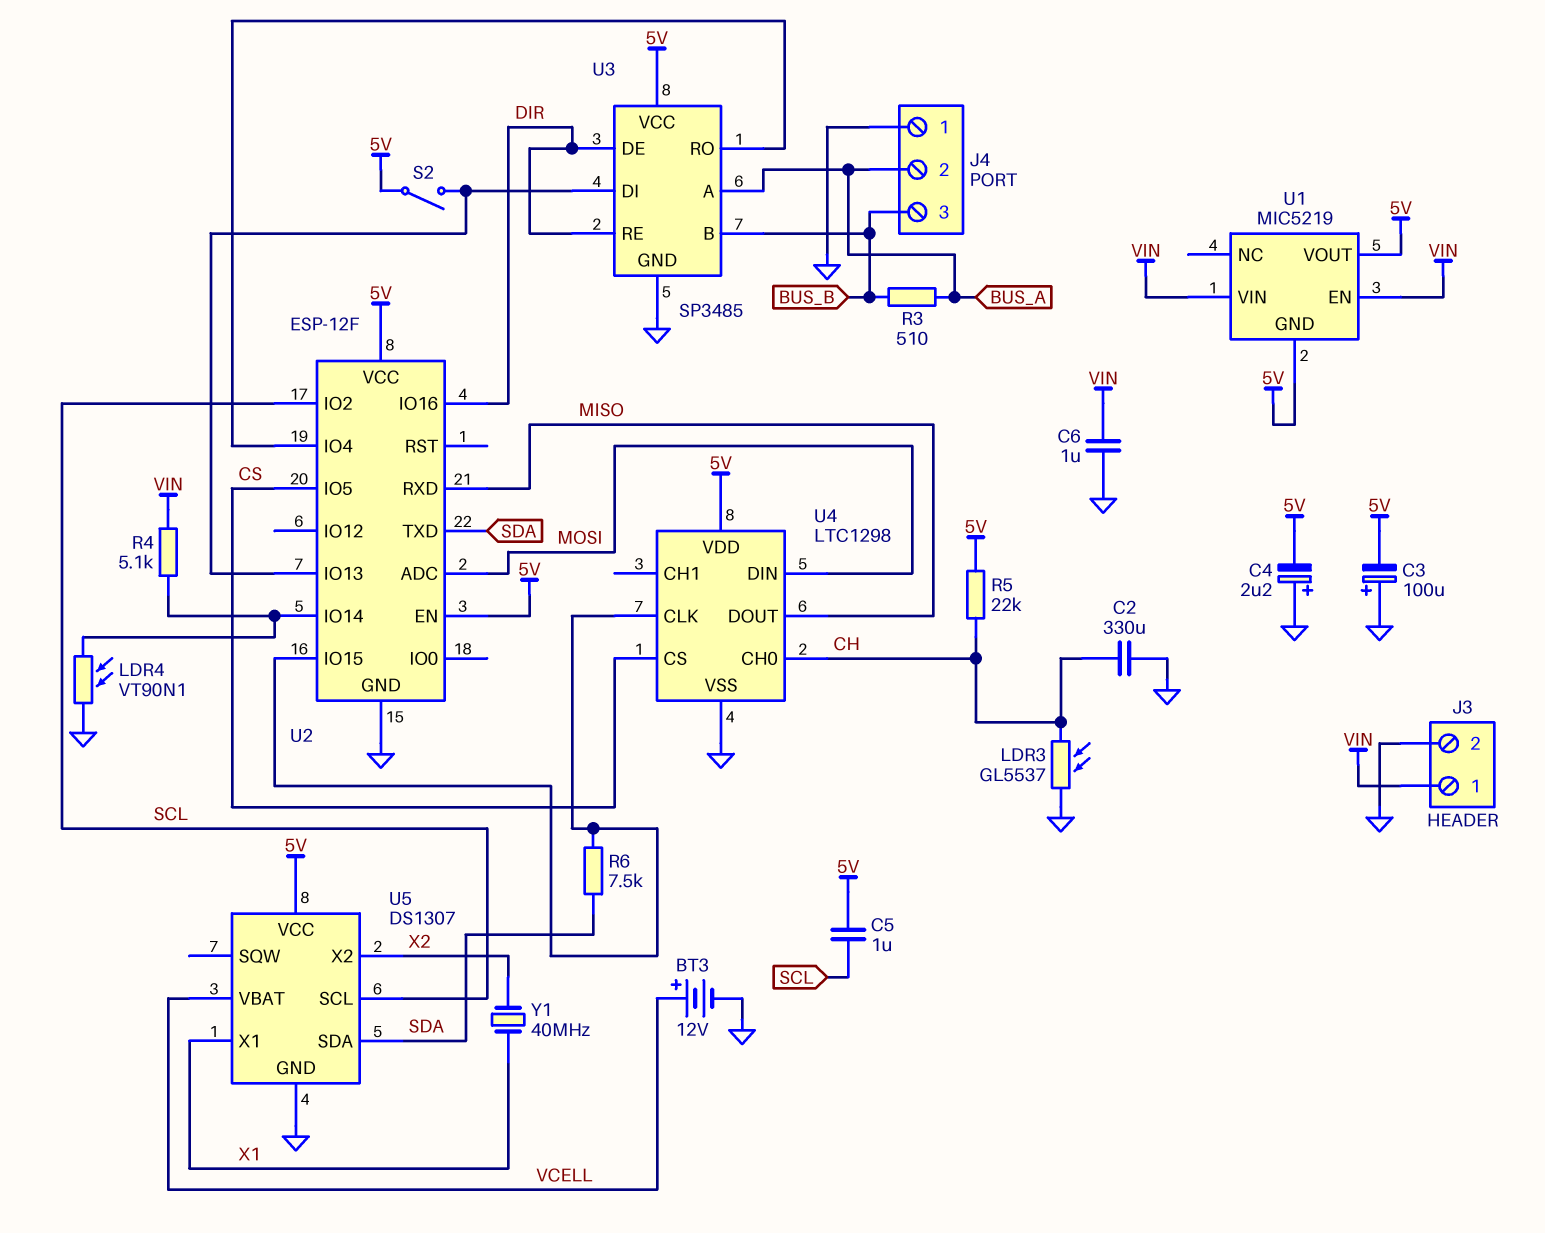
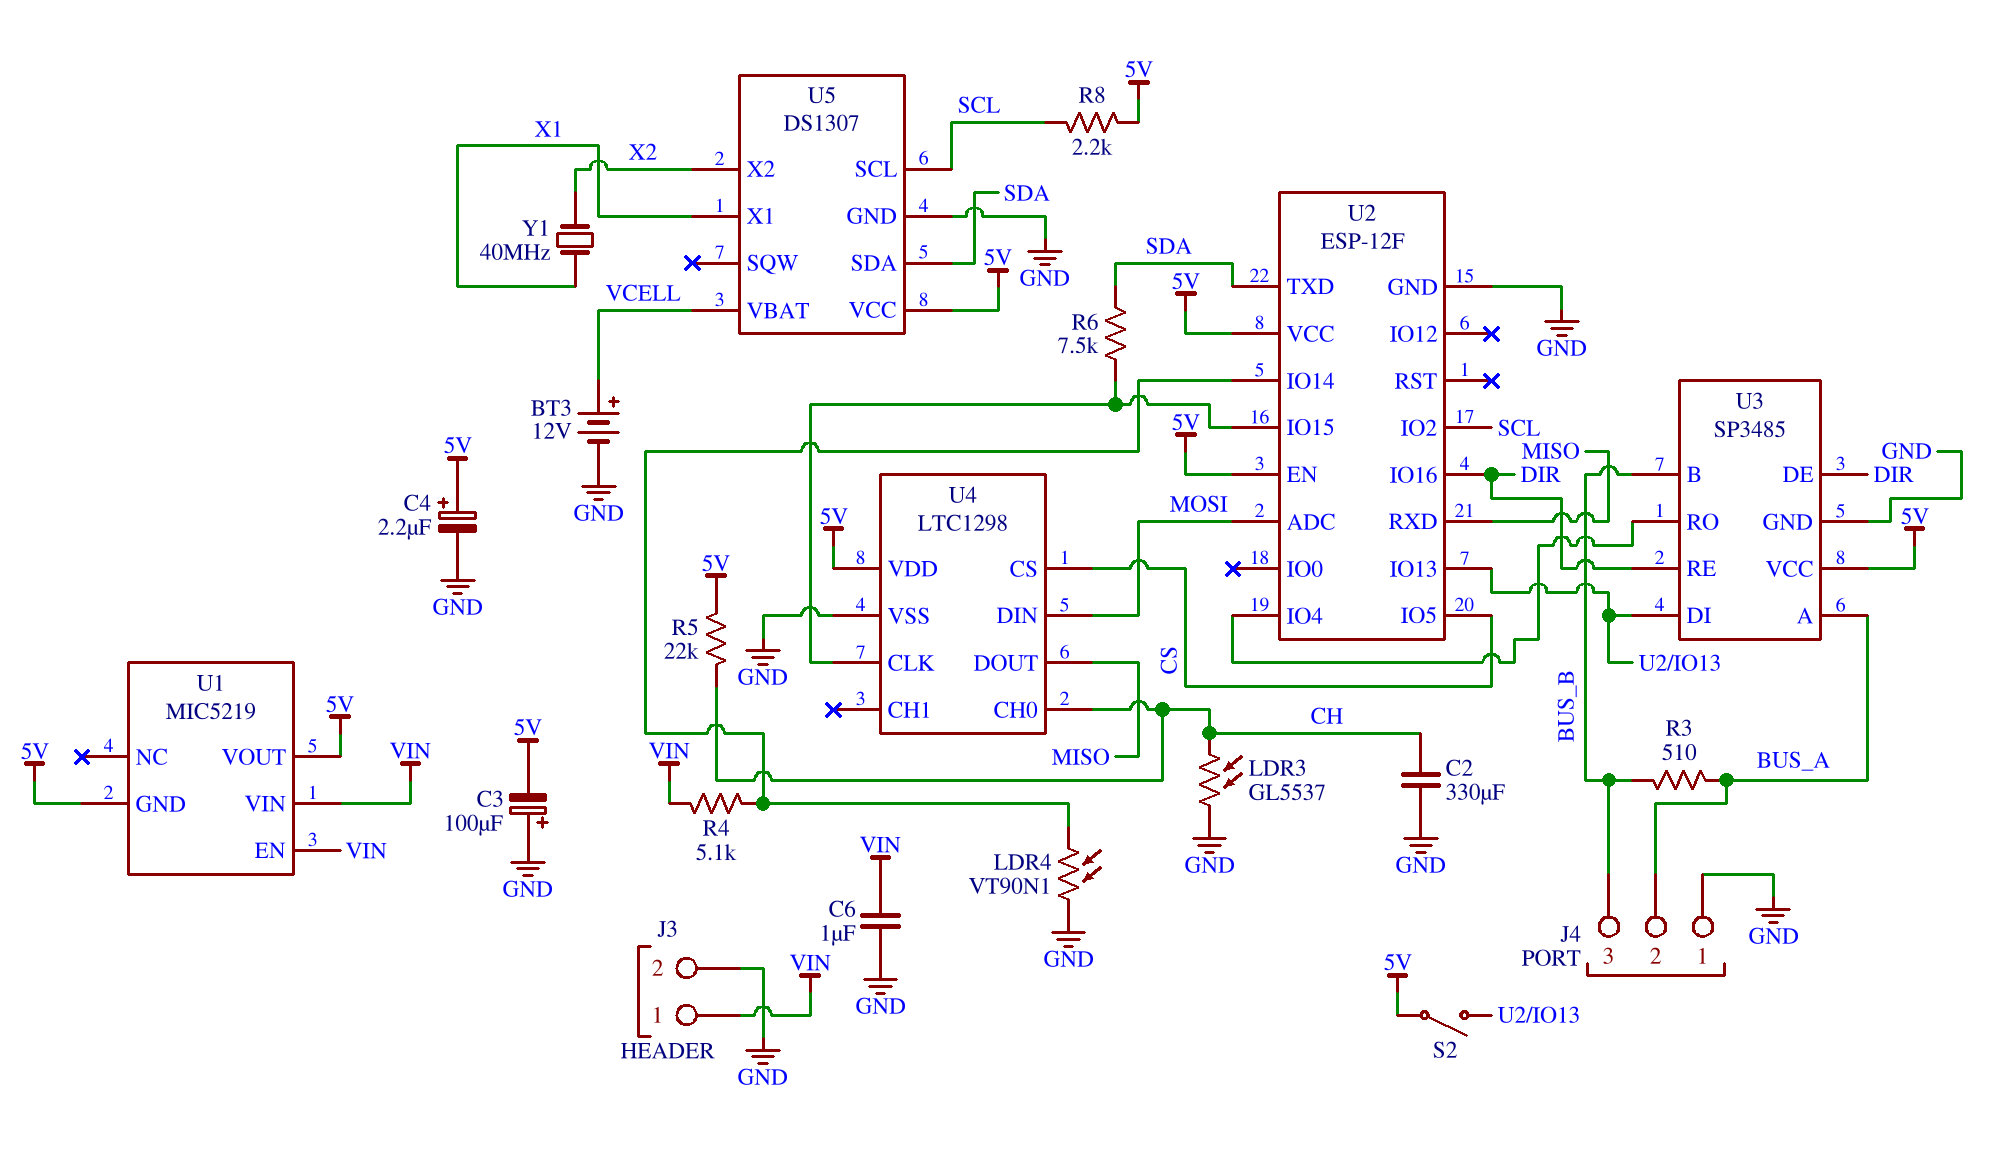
C4: 2.2uF (plus GND, minus 5V) -> 2.2uF (plus 5V, minus GND)
C5: 1uF (5V, SCL) -> none
R8: none -> 2.2k (5V, SCL)

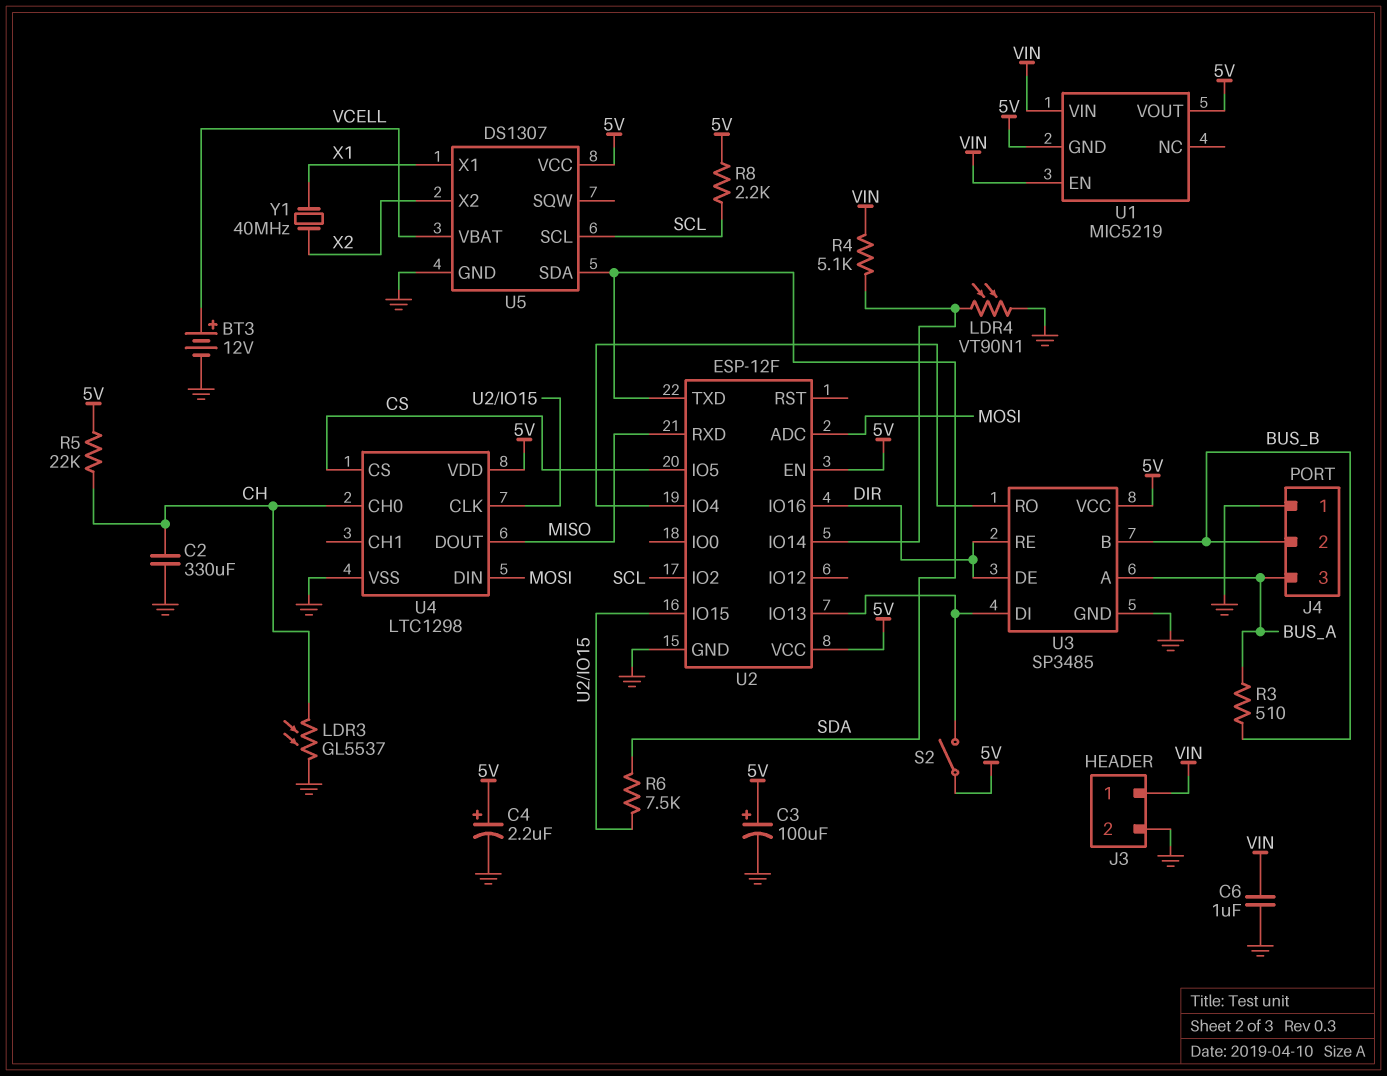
C3: 100uF (plus GND, minus 5V) -> 100uF (plus 5V, minus GND)
J4 pin 2: BUS_A -> BUS_B
J4 pin 3: BUS_B -> BUS_A

